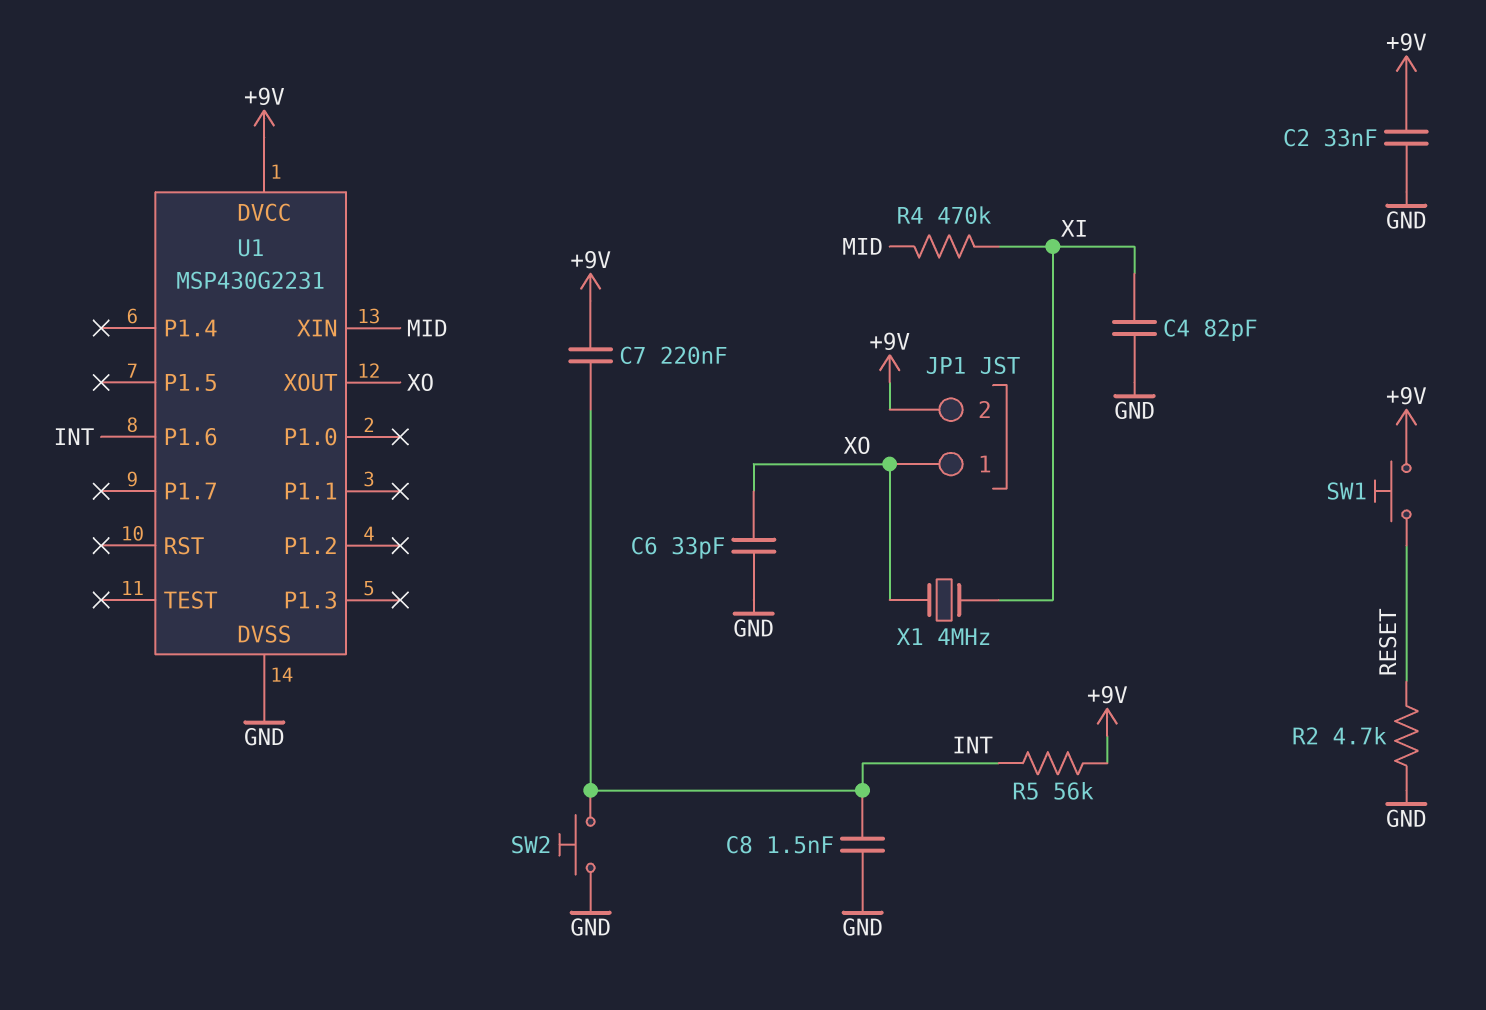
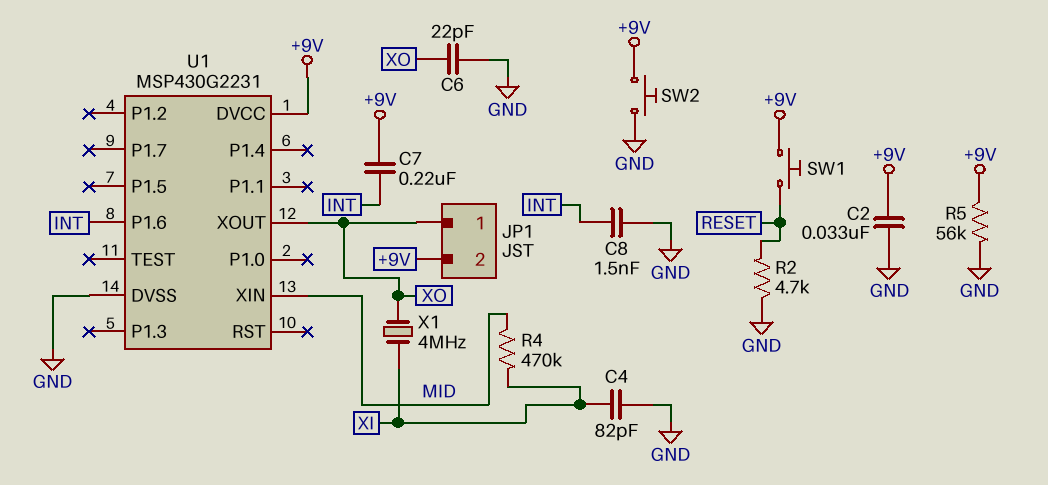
C6: 33pF (GND, XO) -> 22pF (GND, XO)
R5: 56k (+9V, INT) -> 56k (+9V, GND)
SW2: button (GND, INT) -> button (+9V, GND)

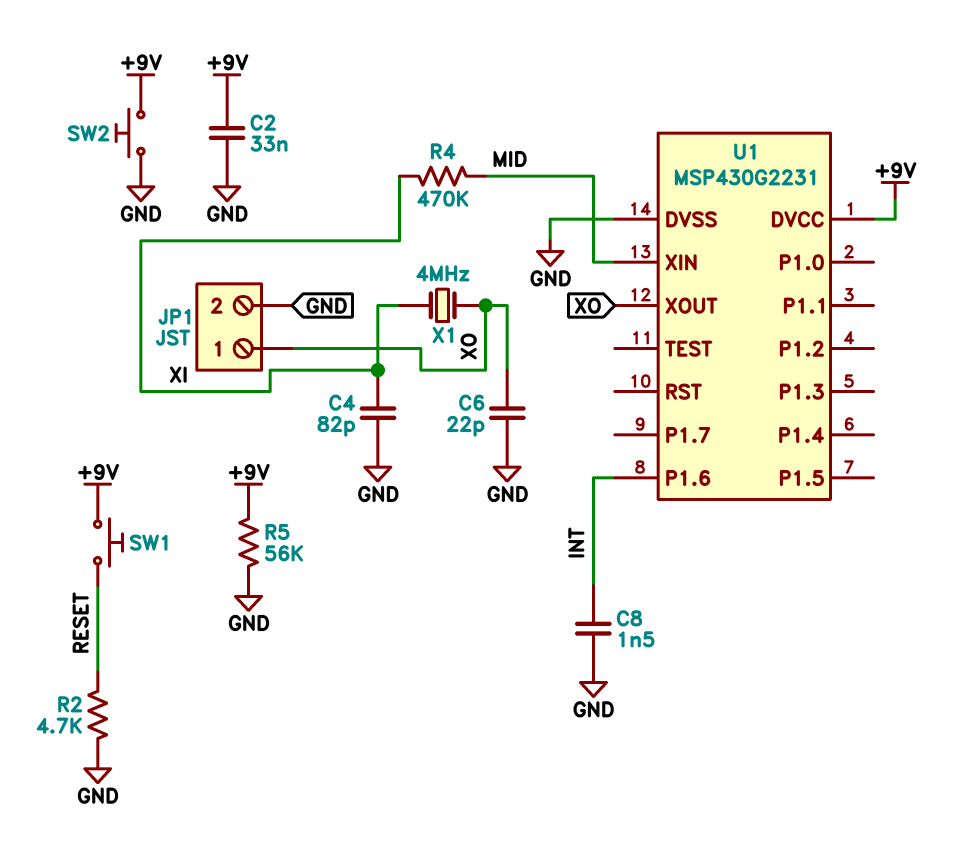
C7: 220nF (+9V, INT) -> none
JP1 pin 2: +9V -> GND

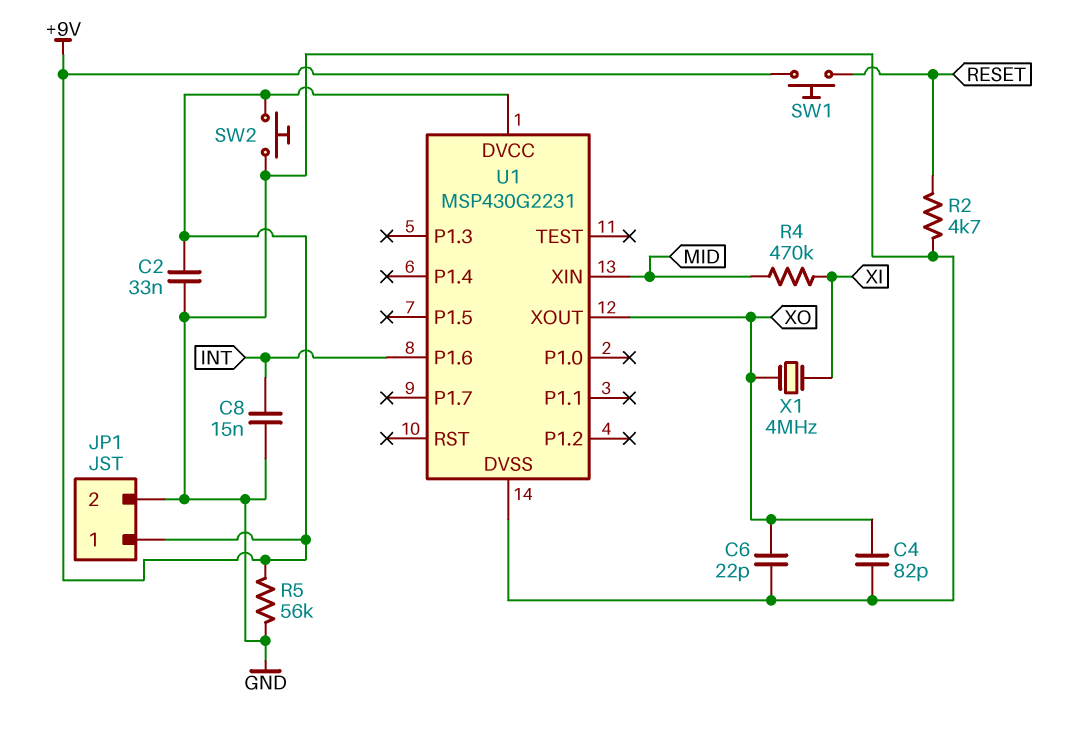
C4: 82pF (GND, XI) -> 82pF (GND, XO)
C8: 1.5nF (GND, INT) -> 15nF (GND, INT)
JP1 pin 1: XO -> +9V

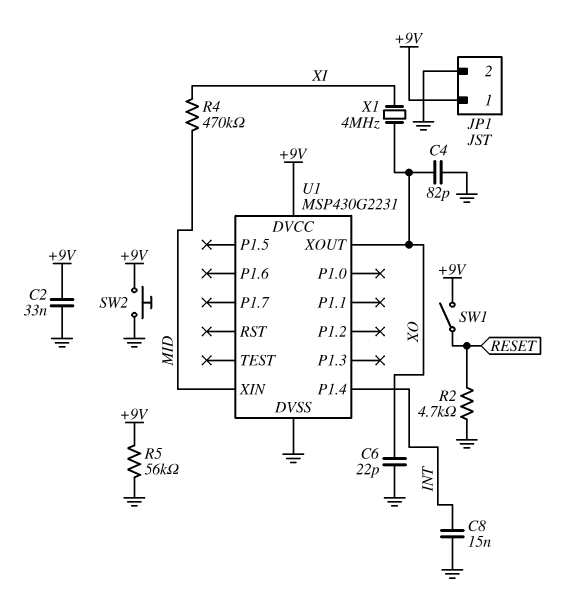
SW1: button (+9V, RESET) -> switch (+9V, RESET)
U1 pin P1.4: none -> INT
U1 pin P1.6: INT -> none

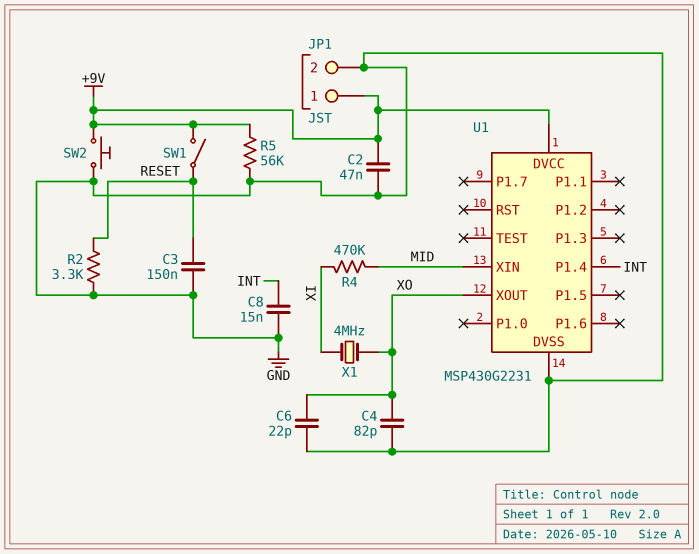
C2: 33nF (+9V, GND) -> 47nF (+9V, GND)
C3: none -> 150nF (GND, RESET)
R2: 4.7k (GND, RESET) -> 3.3k (GND, RESET)

